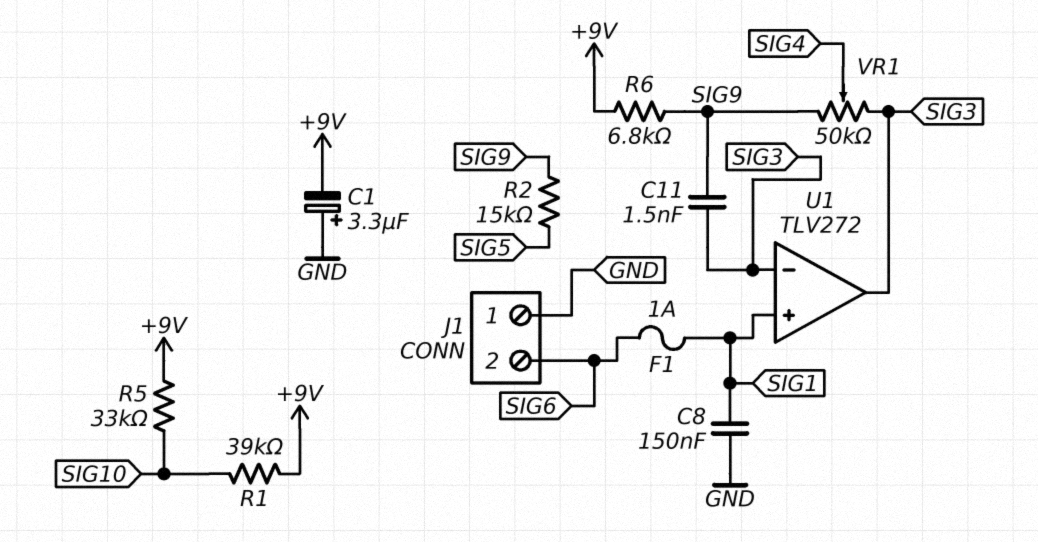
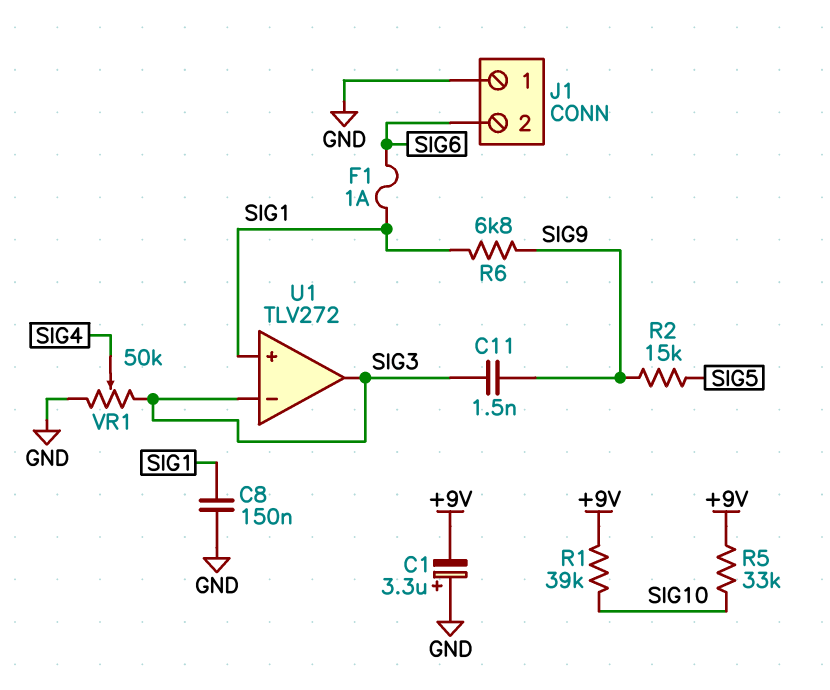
R6: 6.8k (+9V, SIG9) -> 6.8k (SIG1, SIG9)
VR1: 50k (SIG3, SIG9, wiper SIG4) -> 50k (GND, SIG3, wiper SIG4)

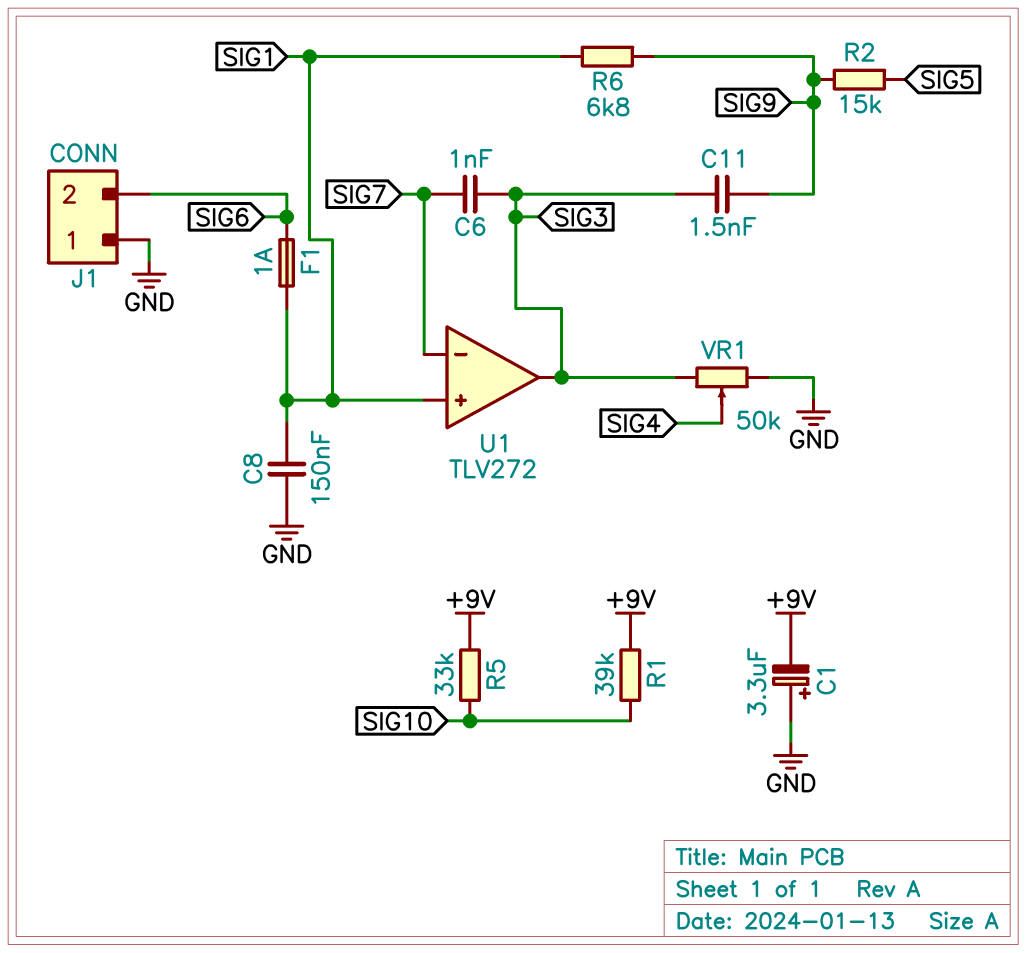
C6: none -> 1nF (SIG3, SIG7)
U1 pin in-: SIG3 -> SIG7

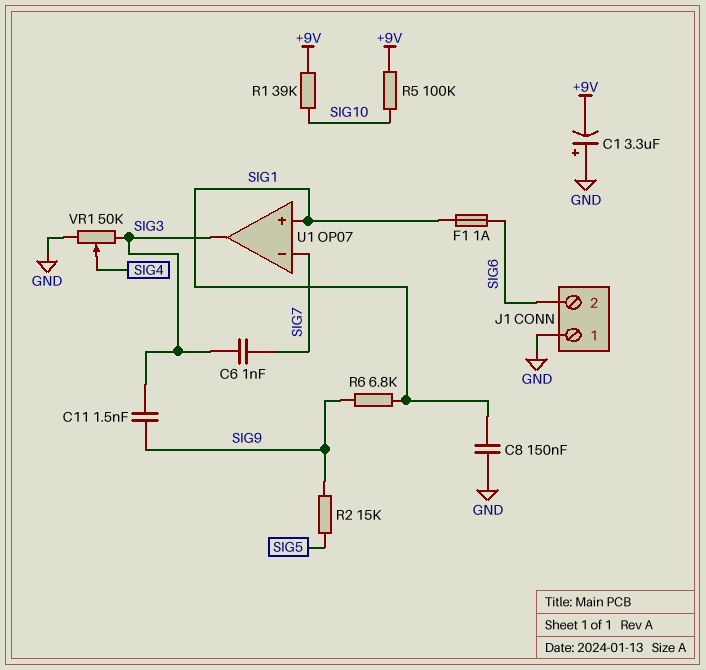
R5: 33k (+9V, SIG10) -> 100k (+9V, SIG10)
U1: TLV272 -> OP07

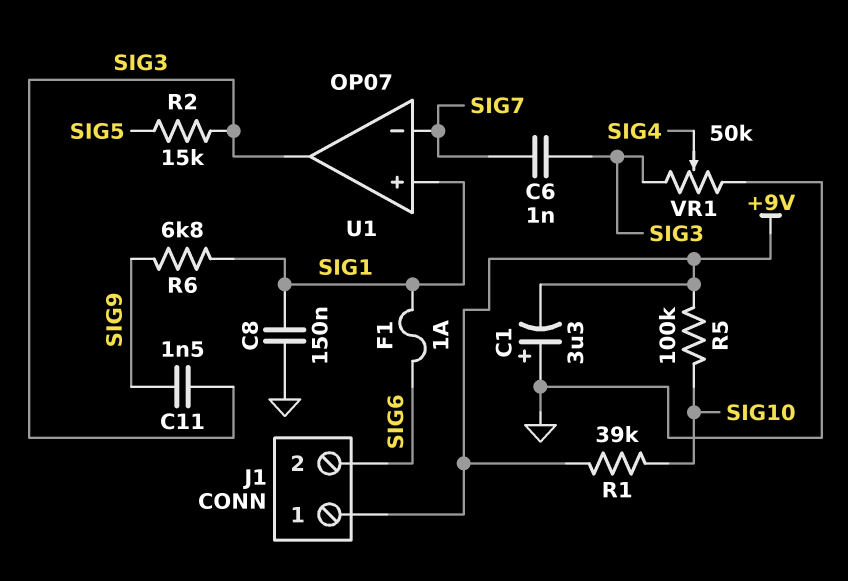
J1 pin 1: GND -> +9V
R2: 15k (SIG5, SIG9) -> 15k (SIG3, SIG5)

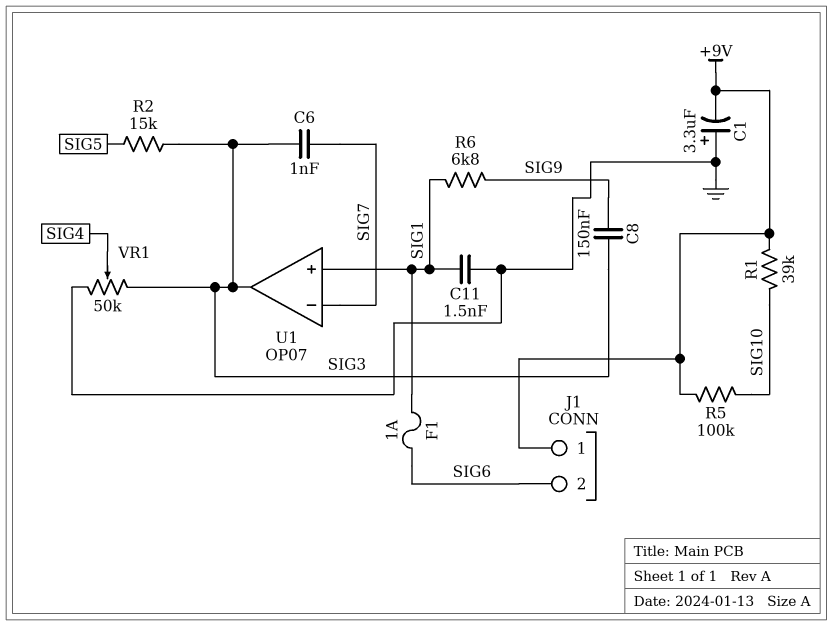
C8: 150nF (GND, SIG1) -> 150nF (SIG3, SIG9)
C11: 1.5nF (SIG3, SIG9) -> 1.5nF (GND, SIG1)

